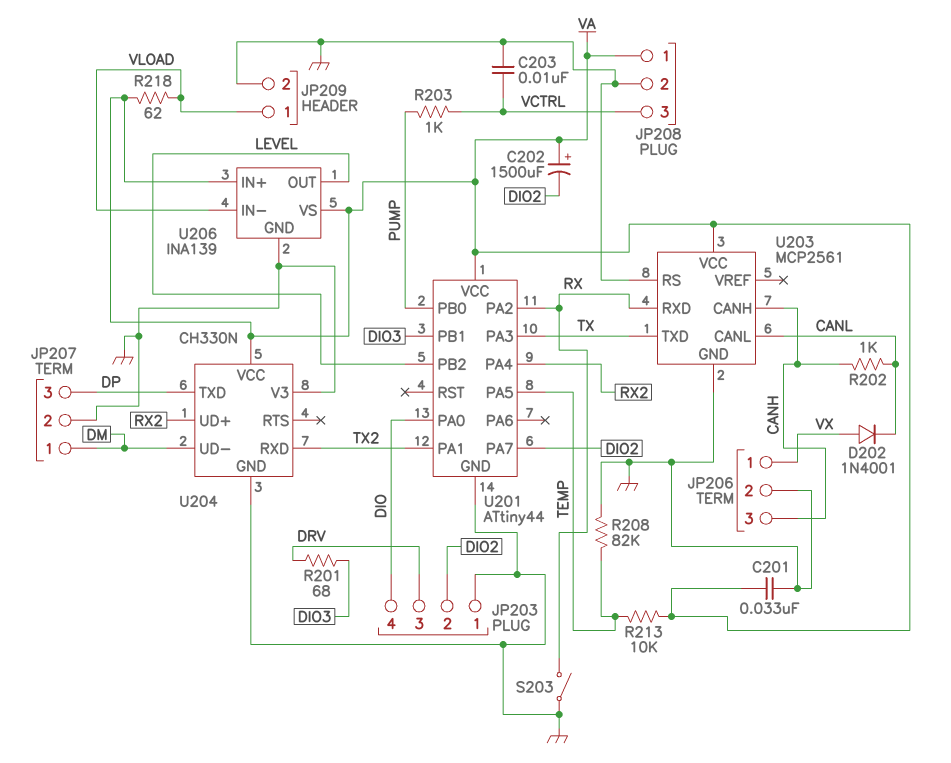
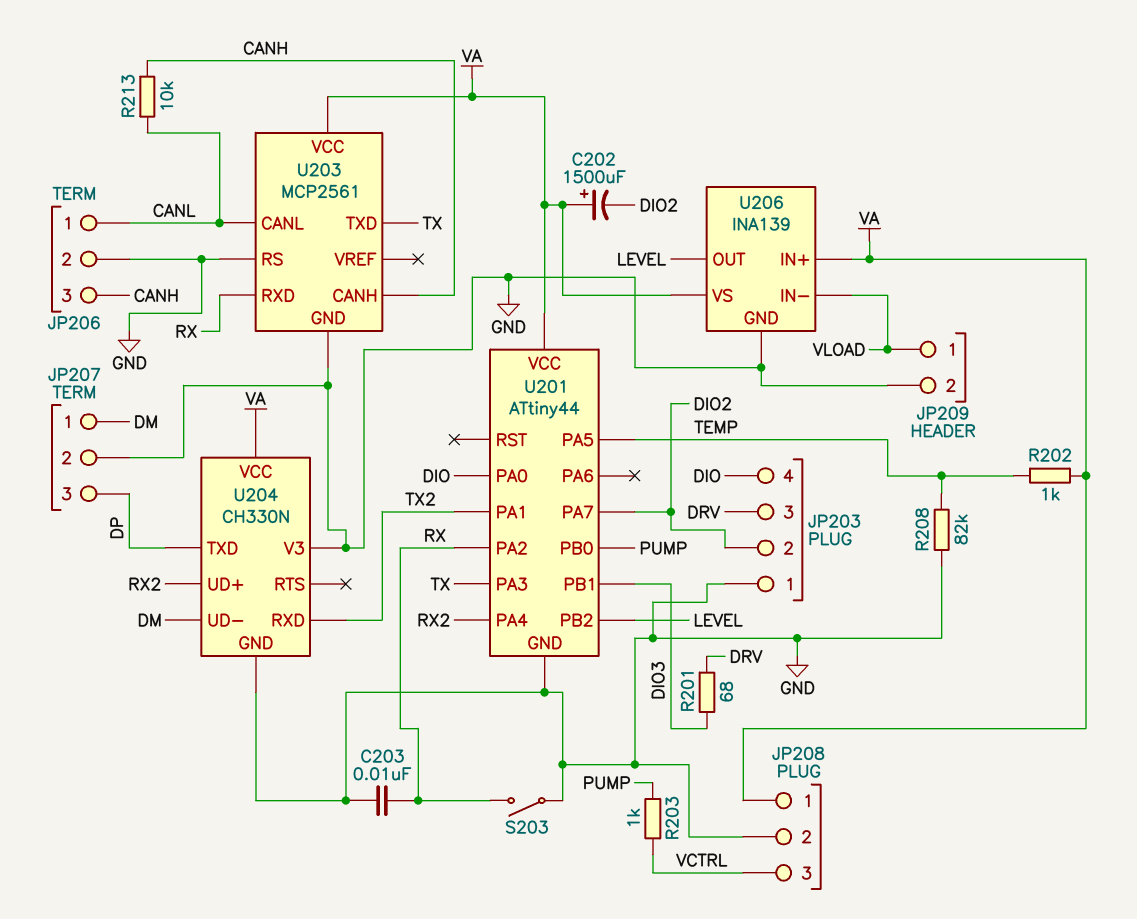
C201: 33nF (GND, VA) -> none
C203: 10nF (GND, VCTRL) -> 10nF (GND, RX)
D202: diode 1N4001 (A VX, K CANL) -> none
JP206 pin 1: VX -> CANL
R202: 1k (CANH, CANL) -> 1k (TEMP, VA)
R213: 10k (TEMP, VA) -> 10k (CANH, CANL)
R218: 62 (VA, VLOAD) -> none

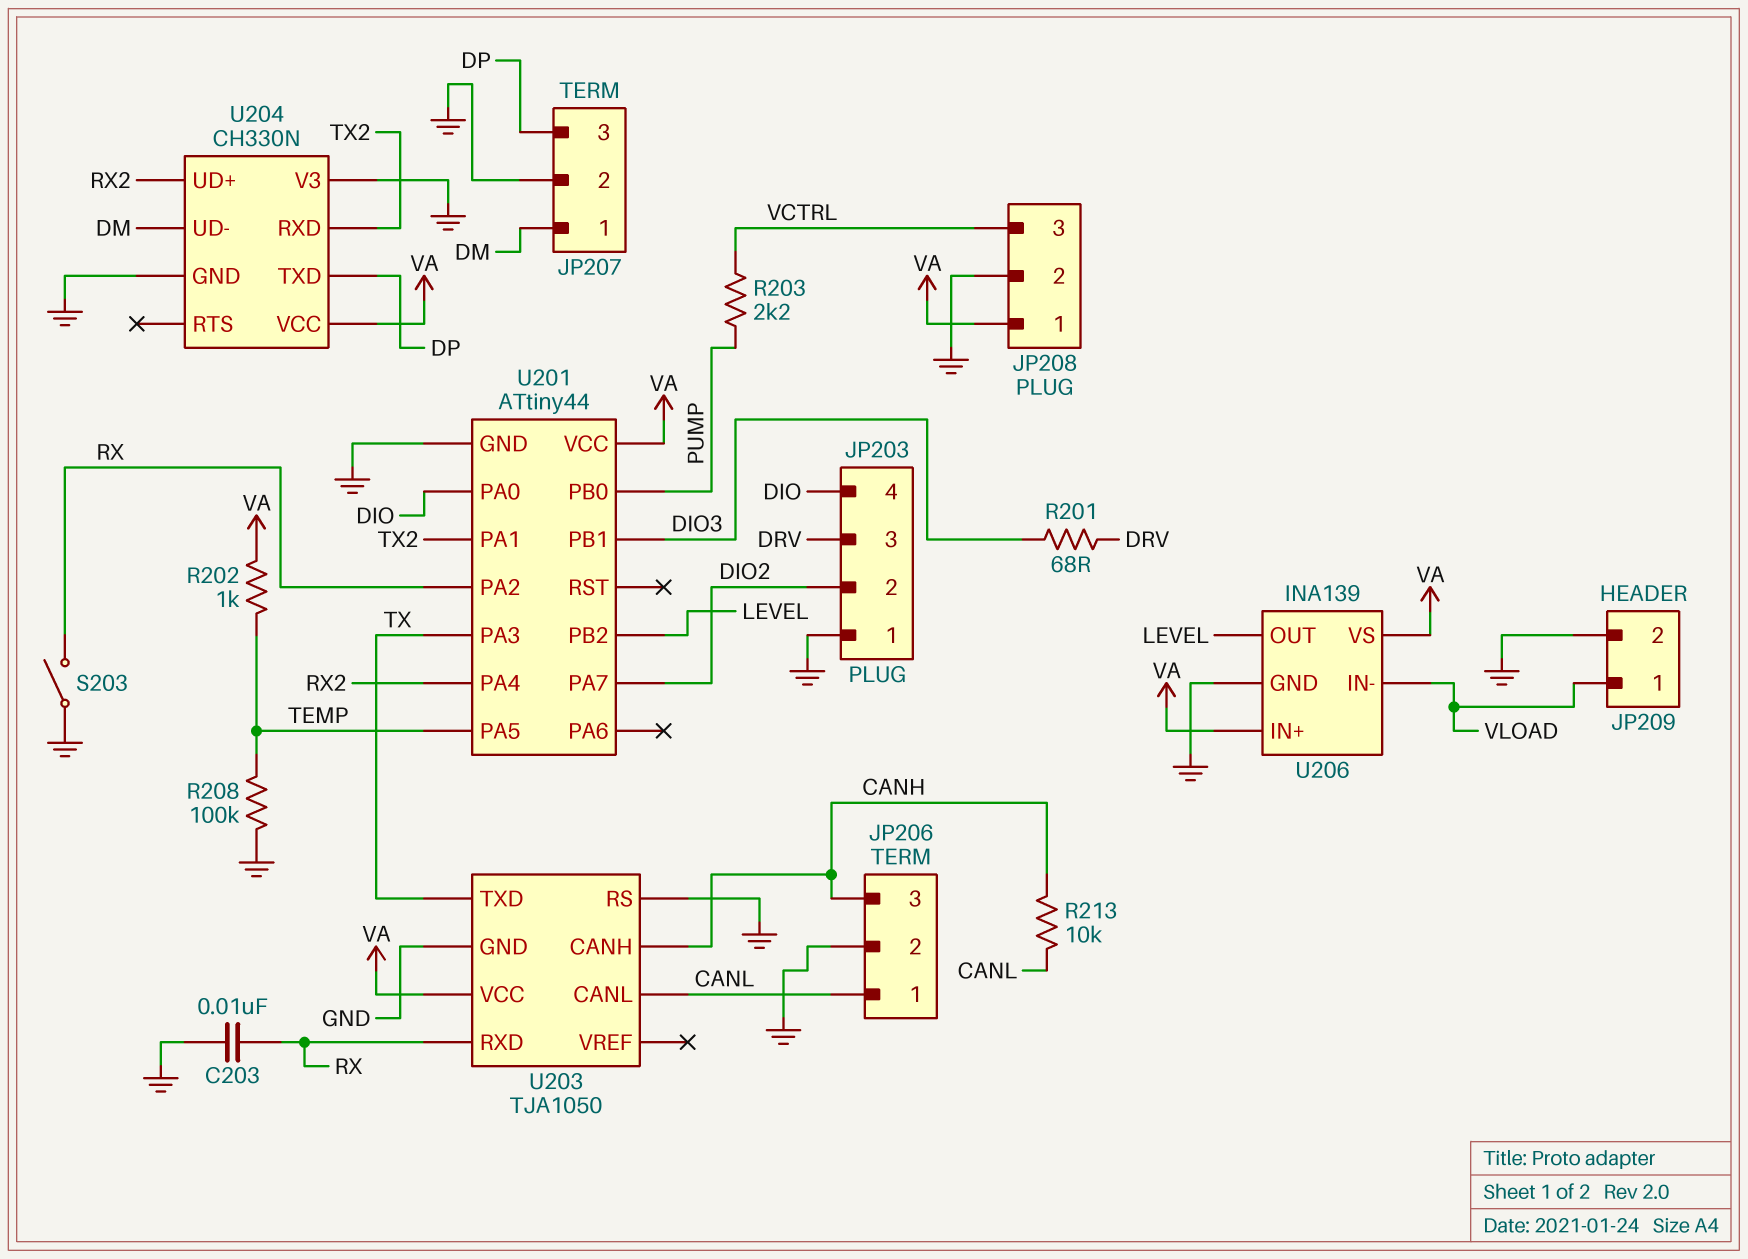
C202: 1500uF (plus VA, minus DIO2) -> none
R203: 1k (PUMP, VCTRL) -> 2.2k (PUMP, VCTRL)
R208: 82k (GND, TEMP) -> 100k (GND, TEMP)
U203: MCP2561 -> TJA1050

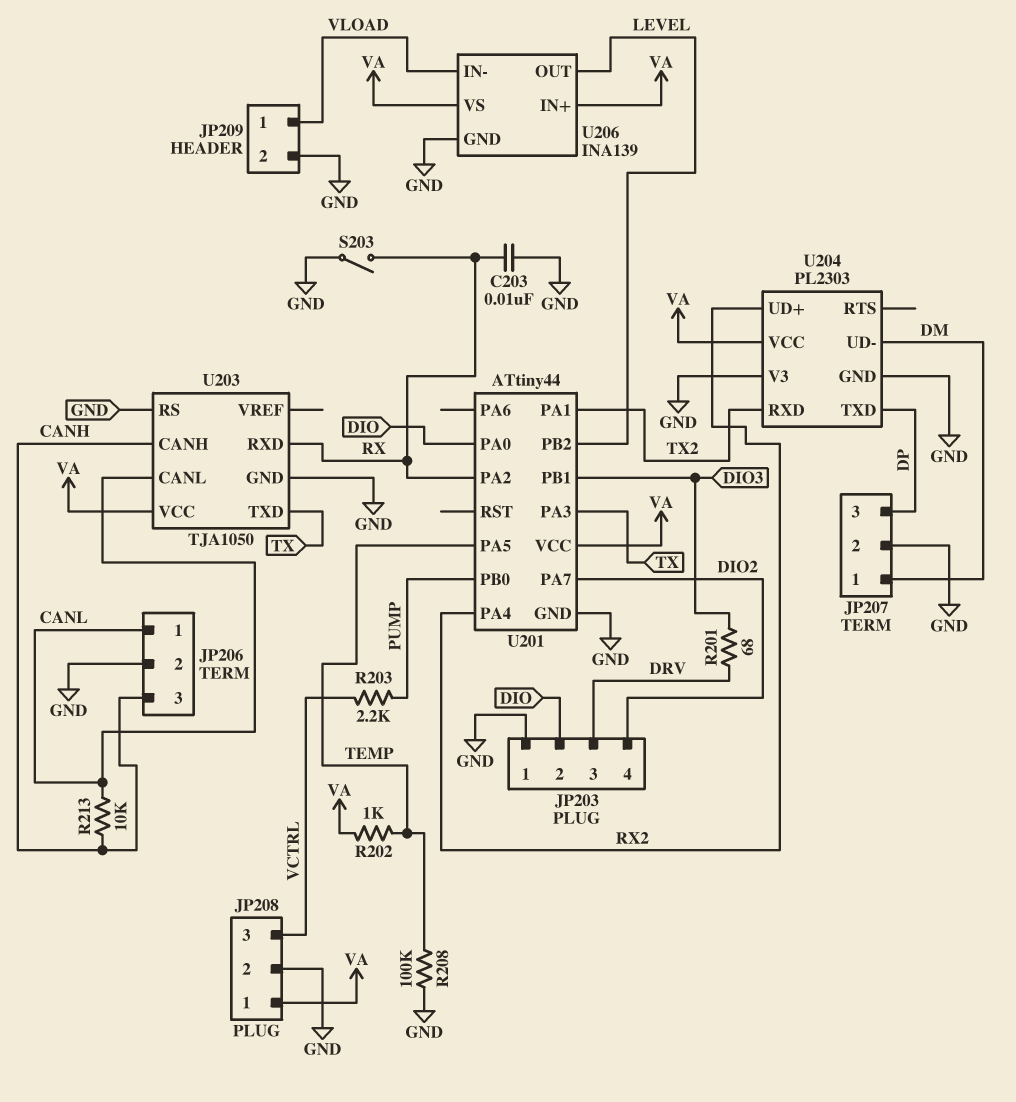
JP203 pin 2: DIO2 -> DIO
JP203 pin 4: DIO -> DIO2
U204: CH330N -> PL2303

